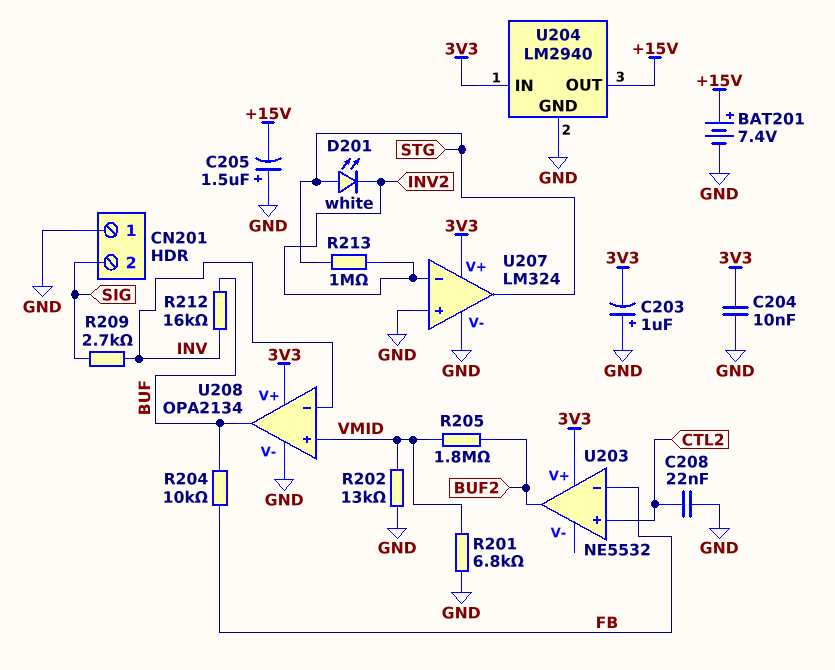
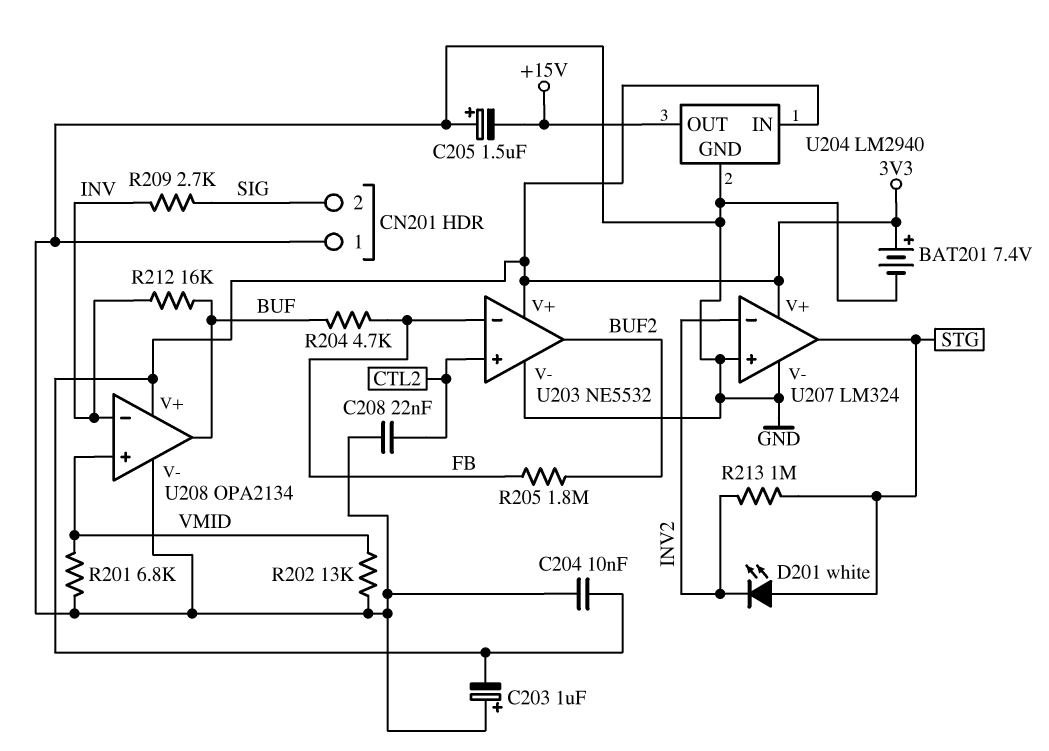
BAT201: 7.4V (plus +15V, minus GND) -> 7.4V (plus 3V3, minus GND)
R204: 10k (BUF, FB) -> 4.7k (BUF, FB)
R205: 1.8M (BUF2, VMID) -> 1.8M (BUF2, FB)
U203 pin V-: none -> GND

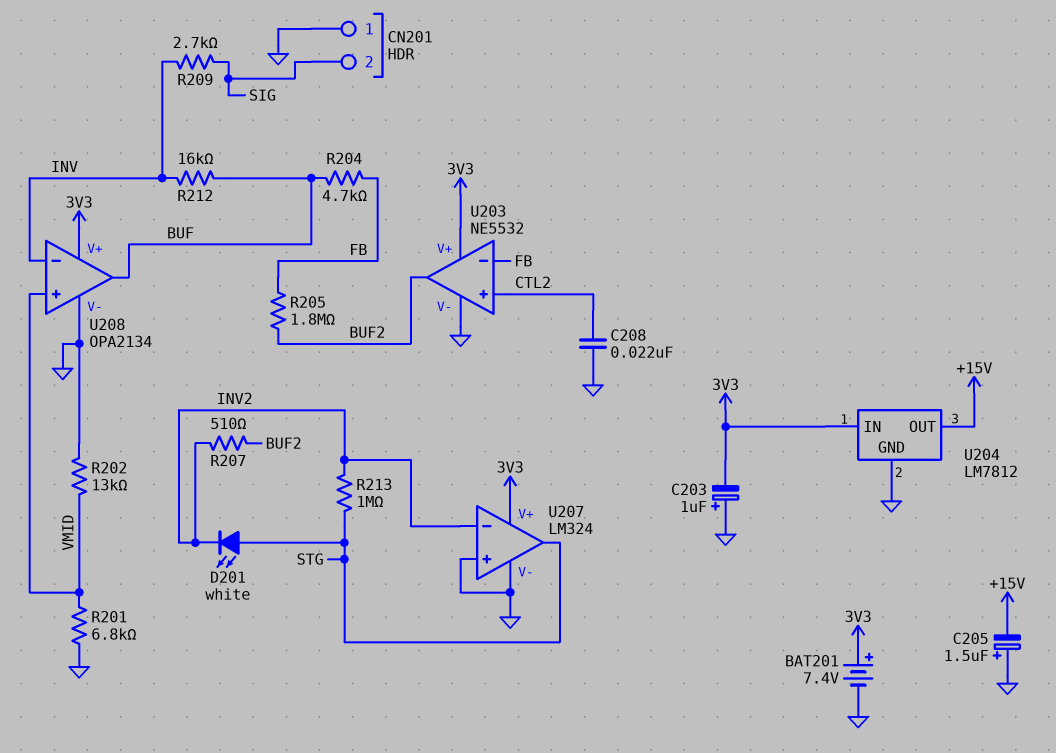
C204: 10nF (3V3, GND) -> none
R207: none -> 510 (BUF2, INV2)
U204: LM2940 -> LM7812

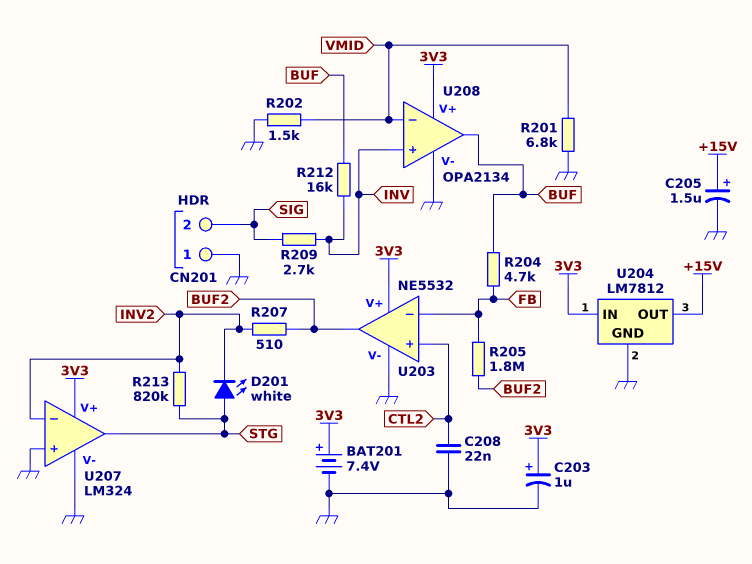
C203: 1uF (plus GND, minus 3V3) -> 1uF (plus 3V3, minus GND)
C205: 1.5uF (plus GND, minus +15V) -> 1.5uF (plus +15V, minus GND)
R202: 13k (GND, VMID) -> 1.5k (GND, VMID)
R213: 1M (INV2, STG) -> 820k (INV2, STG)
U208 pin in+: VMID -> INV
U208 pin in-: INV -> VMID

